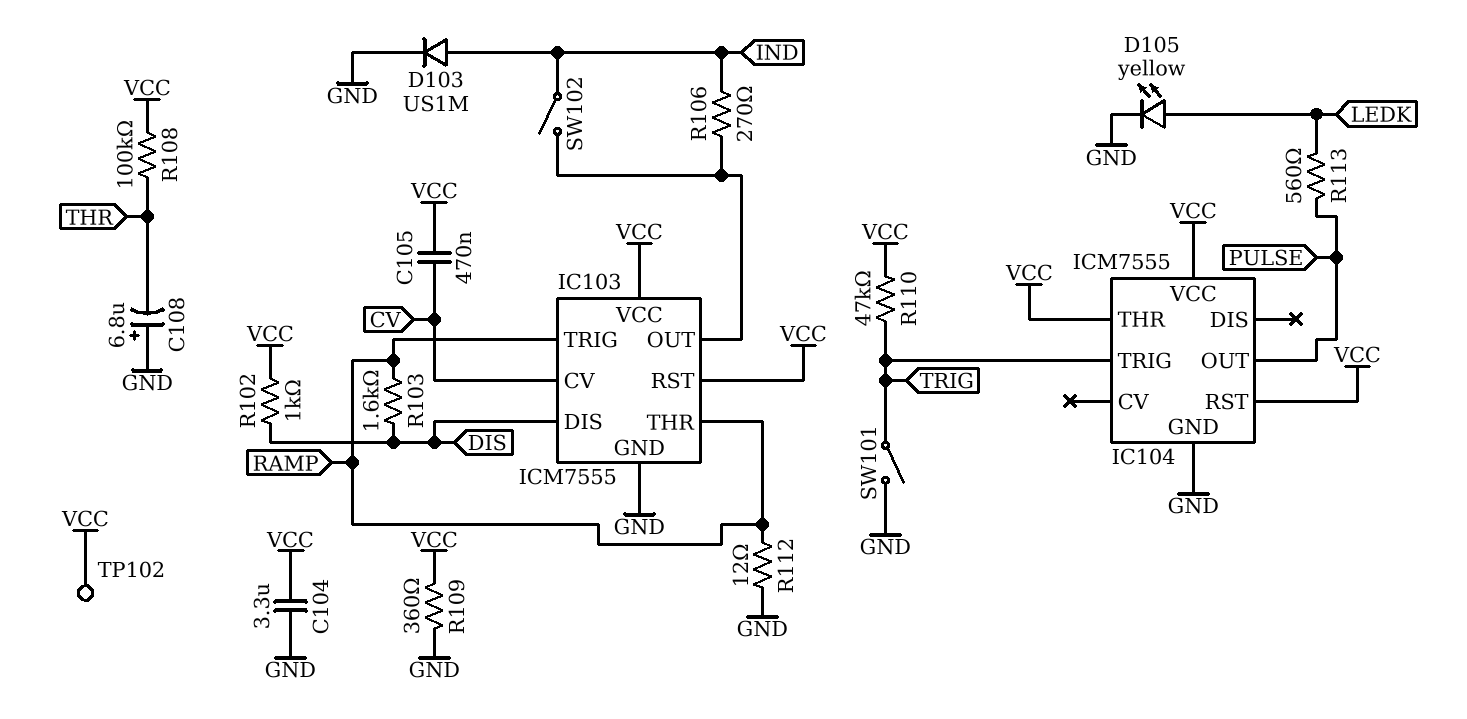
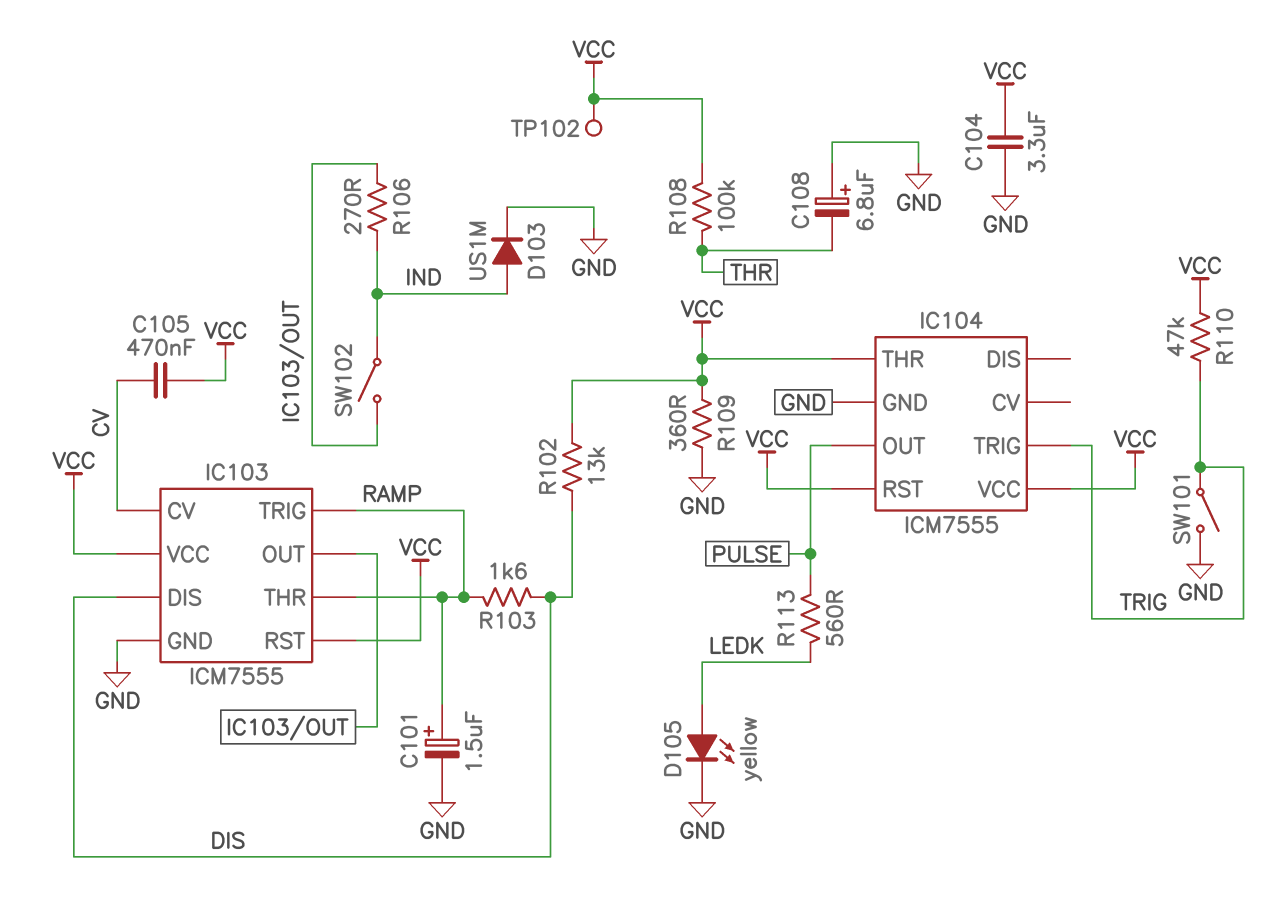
C101: none -> 1.5uF (plus RAMP, minus GND)
R102: 1k (DIS, VCC) -> 13k (DIS, VCC)
R112: 12 (GND, RAMP) -> none

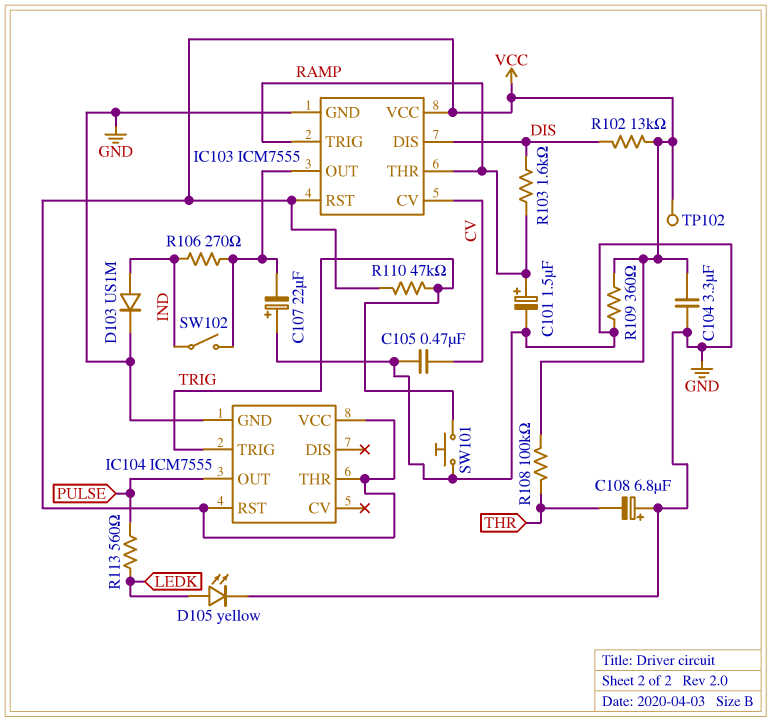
C105: 470nF (CV, VCC) -> 470nF (CV, GND)
C107: none -> 22uF (plus GND, minus IC103/OUT)
SW101: switch (GND, TRIG) -> button (GND, TRIG)

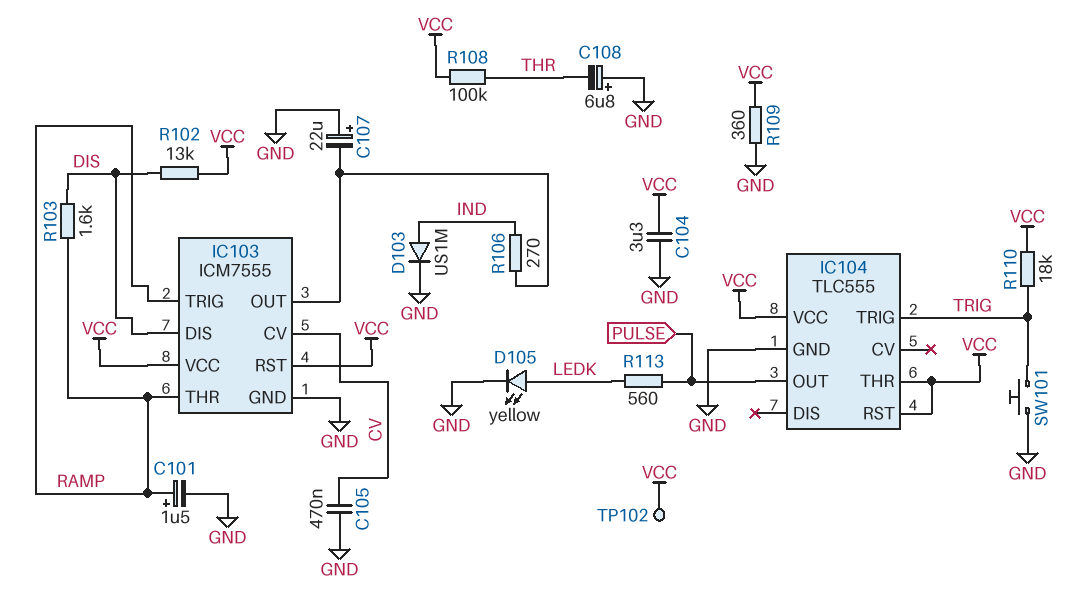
IC104: ICM7555 -> TLC555
R110: 47k (TRIG, VCC) -> 18k (TRIG, VCC)
SW102: switch (IC103/OUT, IND) -> none

